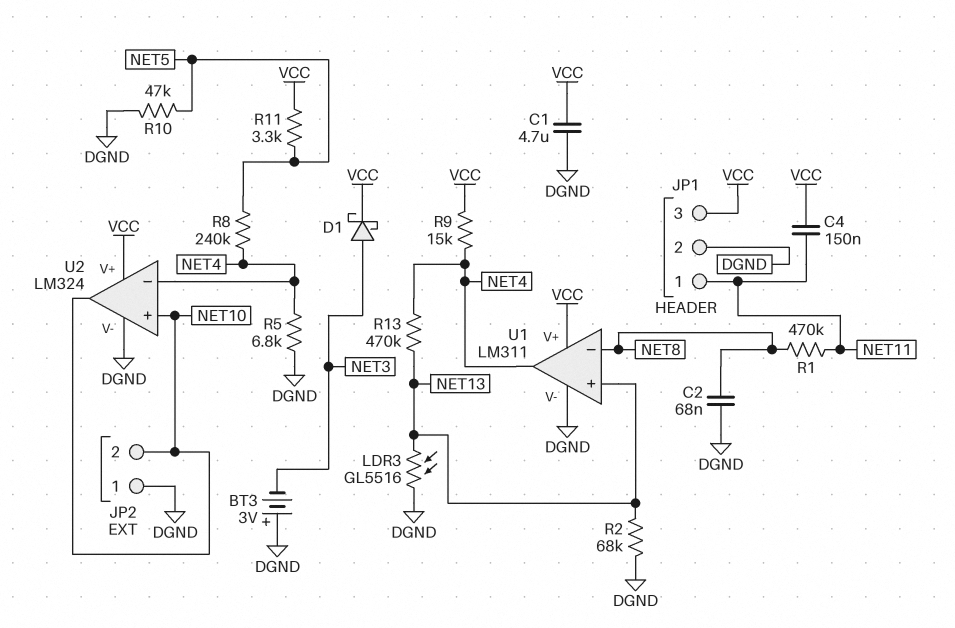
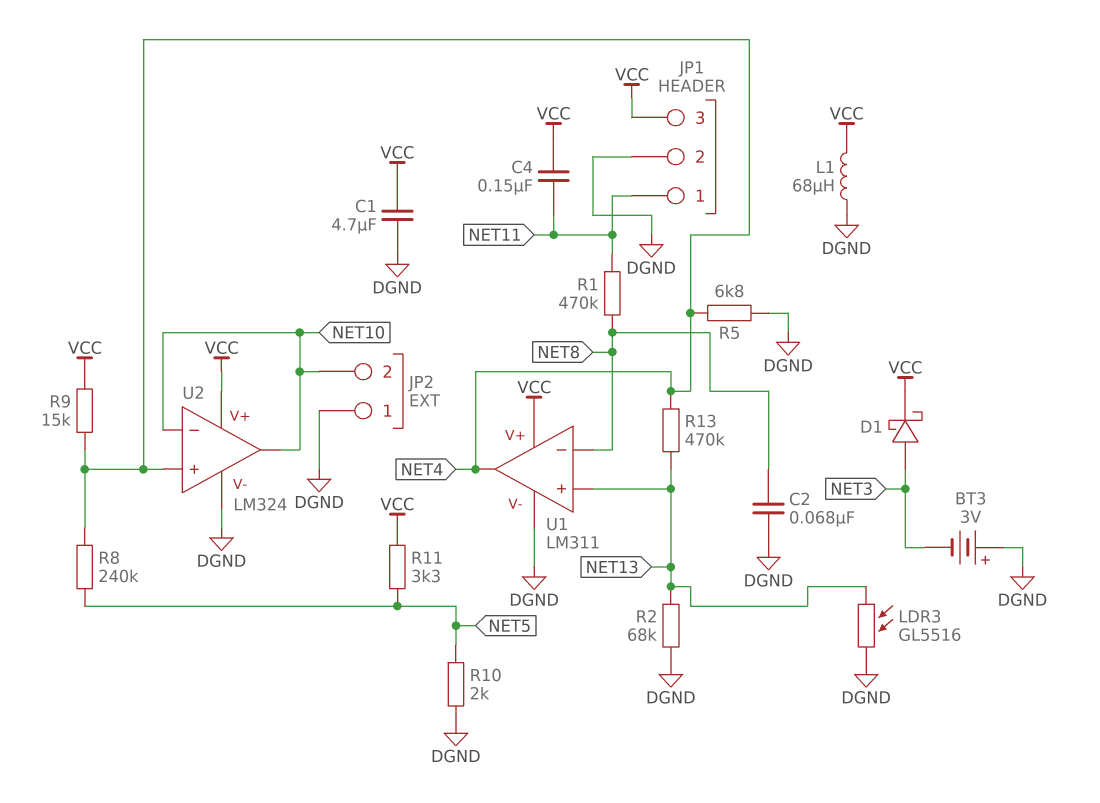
L1: none -> 68uH (DGND, VCC)
R10: 47k (DGND, NET5) -> 2k (DGND, NET5)
U2 pin in+: NET10 -> NET4
U2 pin in-: NET4 -> NET10

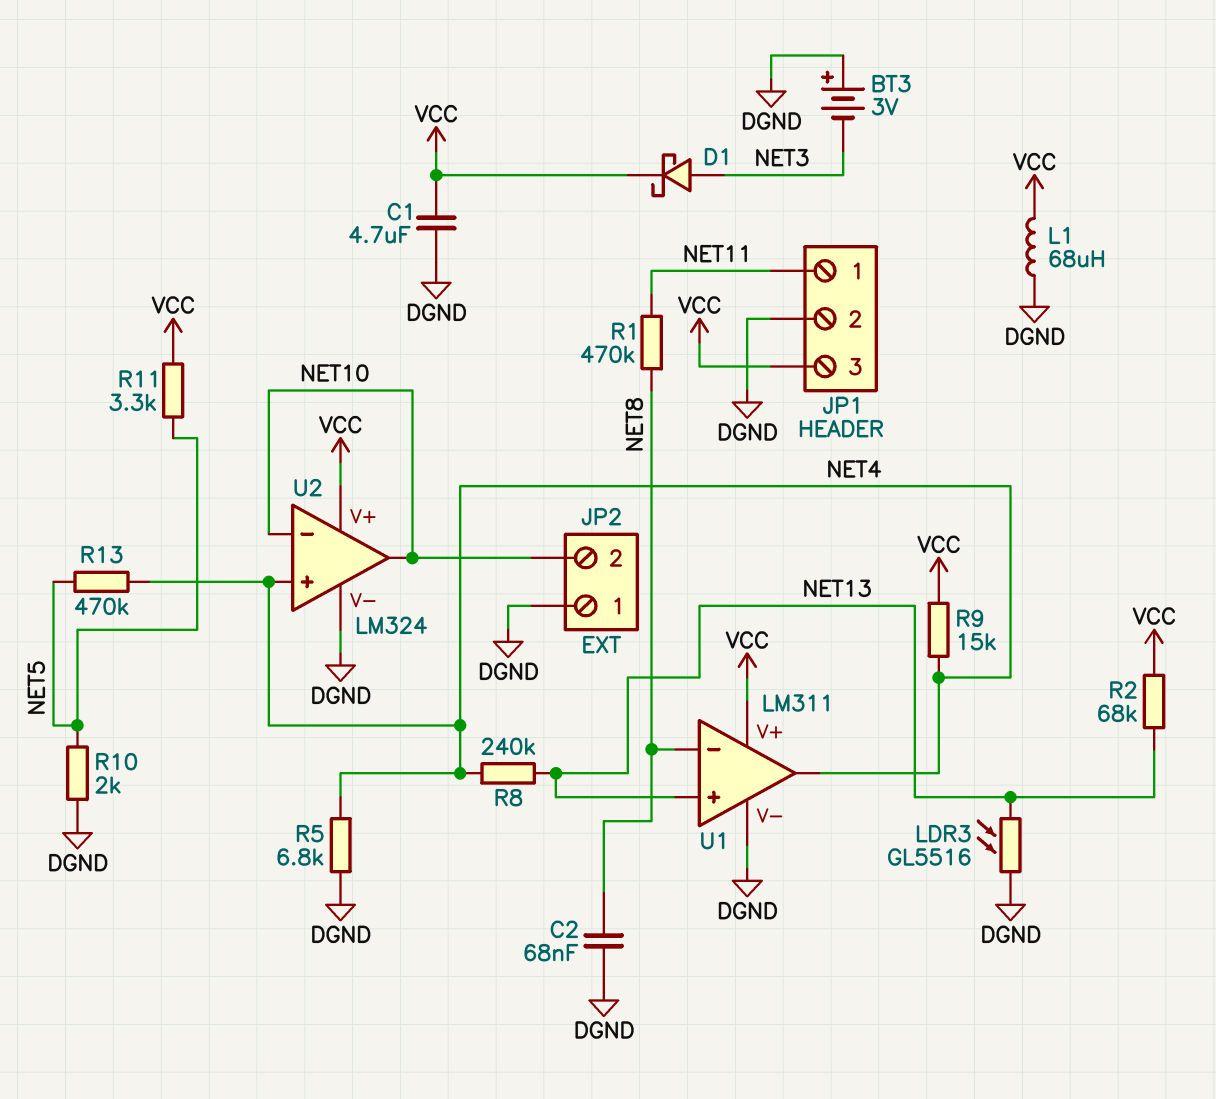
C4: 150nF (NET11, VCC) -> none
R2: 68k (DGND, NET13) -> 68k (NET13, VCC)
R8: 240k (NET4, NET5) -> 240k (NET4, NET13)
R13: 470k (NET4, NET13) -> 470k (NET4, NET5)

